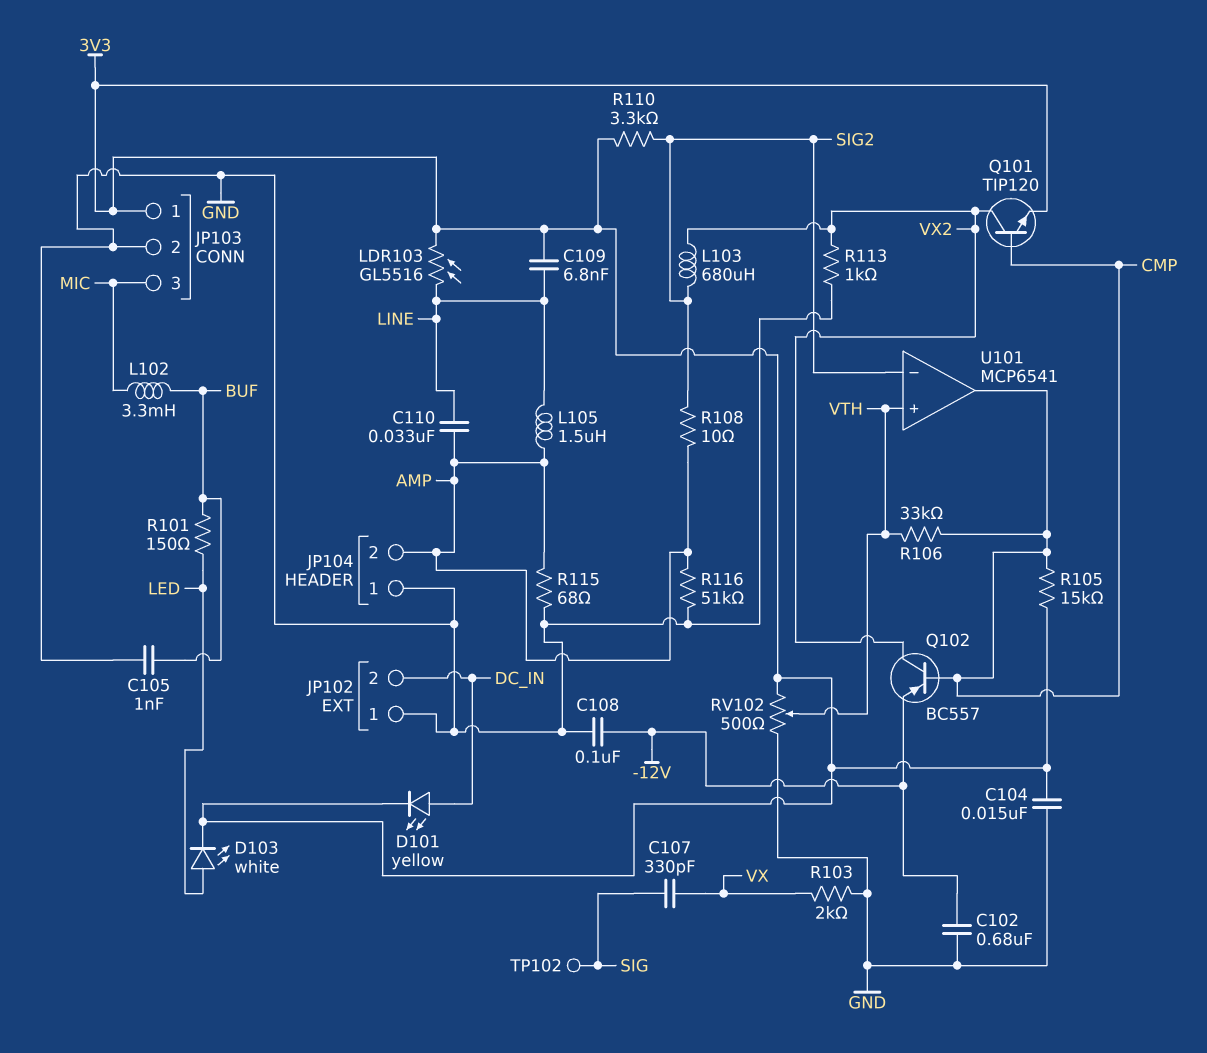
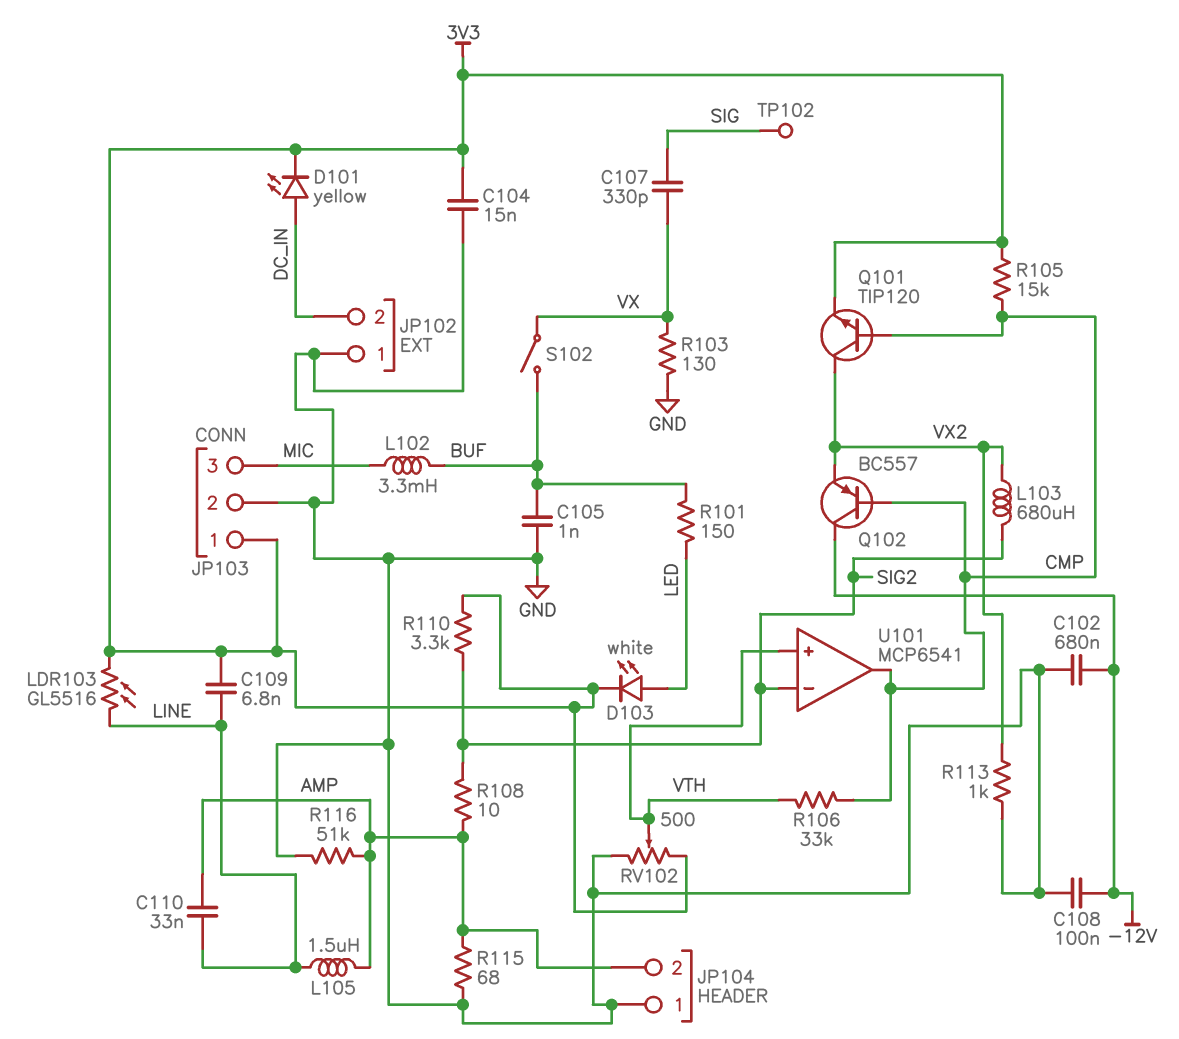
Q102: PNP BC557 (B CMP, C VX2, E -12V) -> PNP BC557 (B CMP, C -12V, E VX2)
R103: 2k (GND, VX) -> 130 (GND, VX)
S102: none -> switch (BUF, VX)

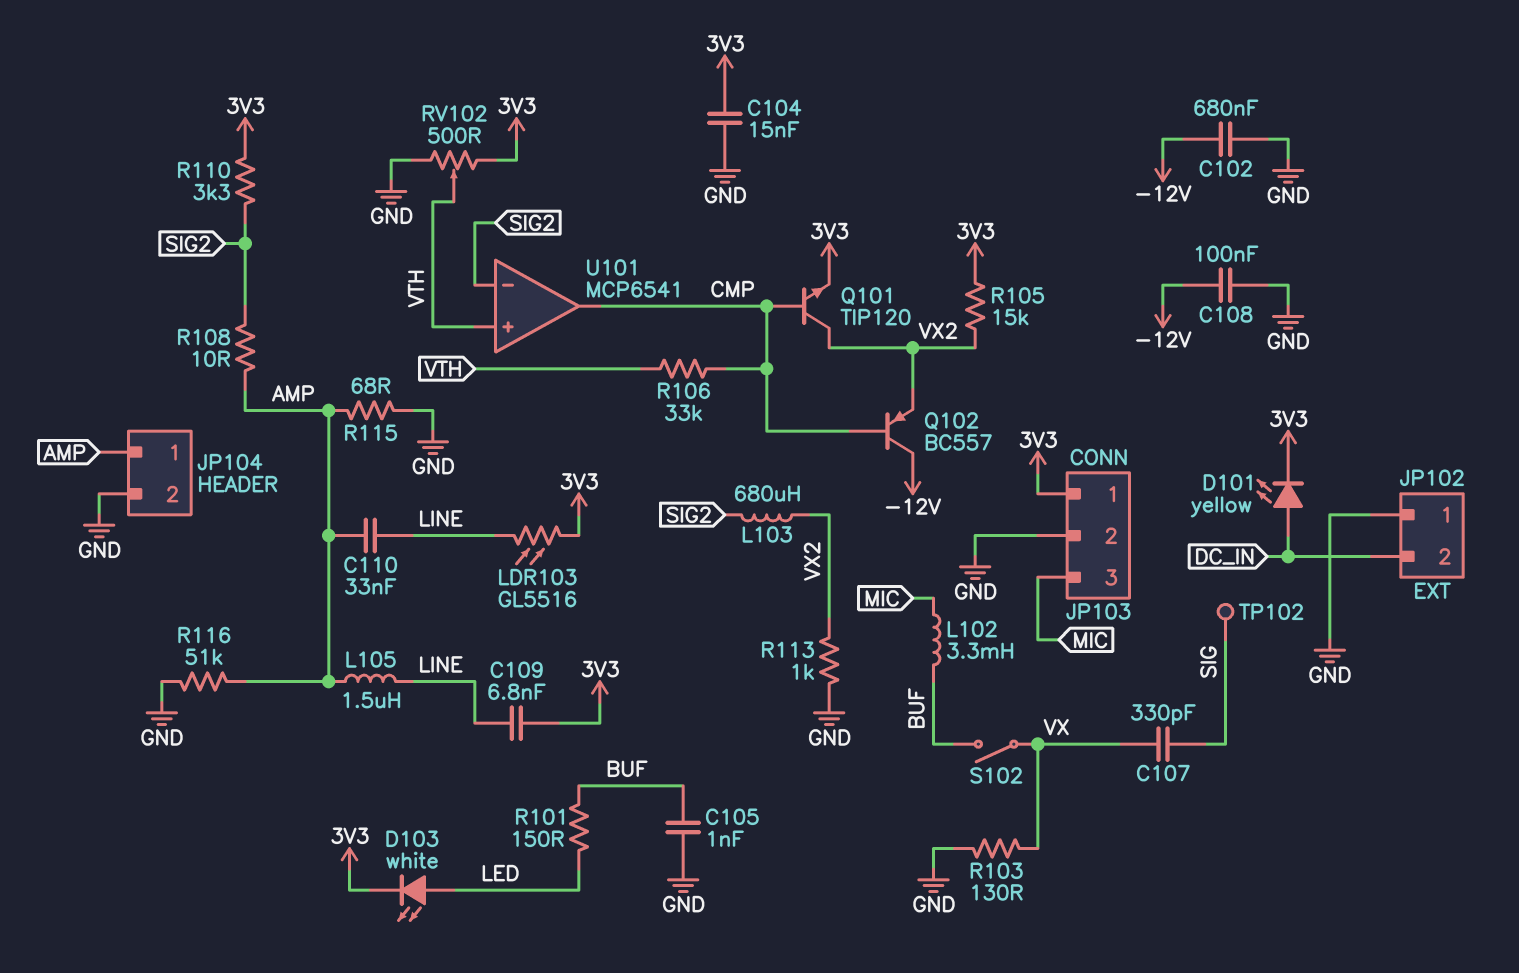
JP104 pin 1: GND -> AMP
JP104 pin 2: AMP -> GND
R105: 15k (3V3, CMP) -> 15k (3V3, VX2)

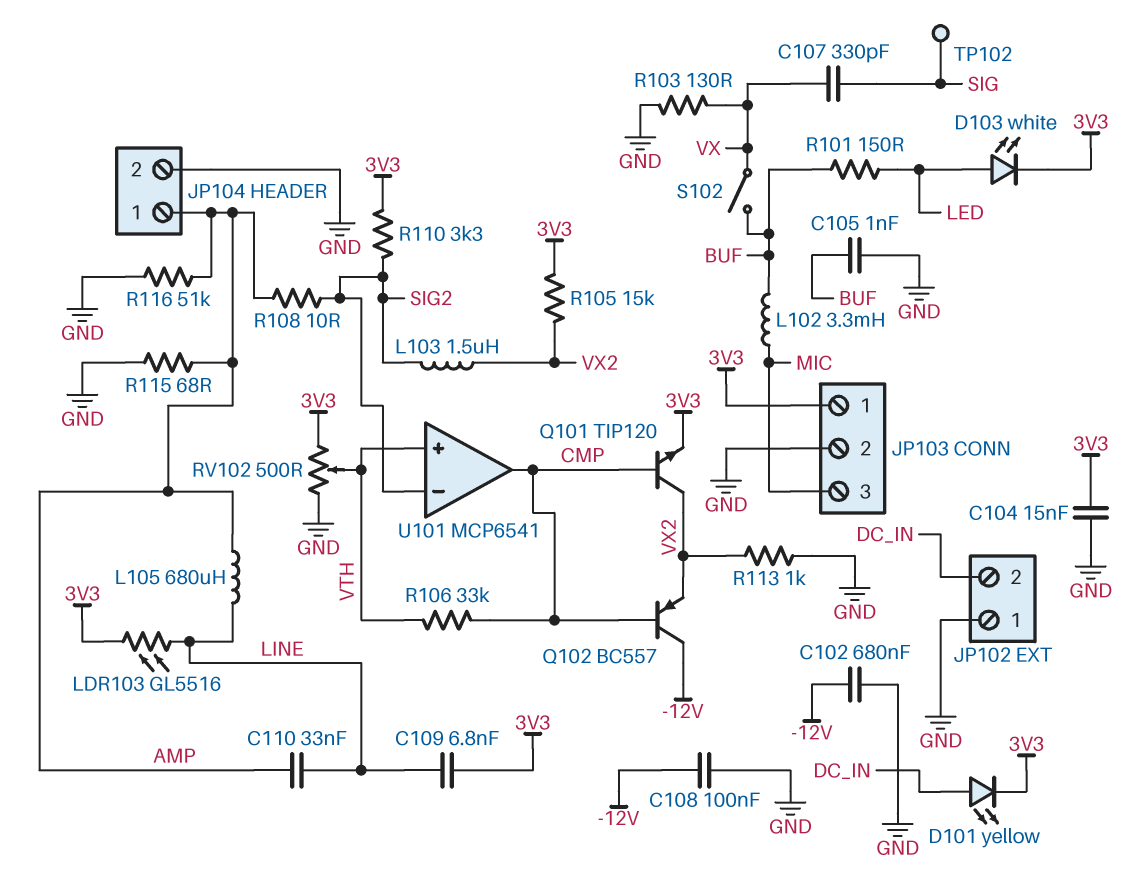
L103: 680uH (SIG2, VX2) -> 1.5uH (SIG2, VX2)
L105: 1.5uH (AMP, LINE) -> 680uH (AMP, LINE)

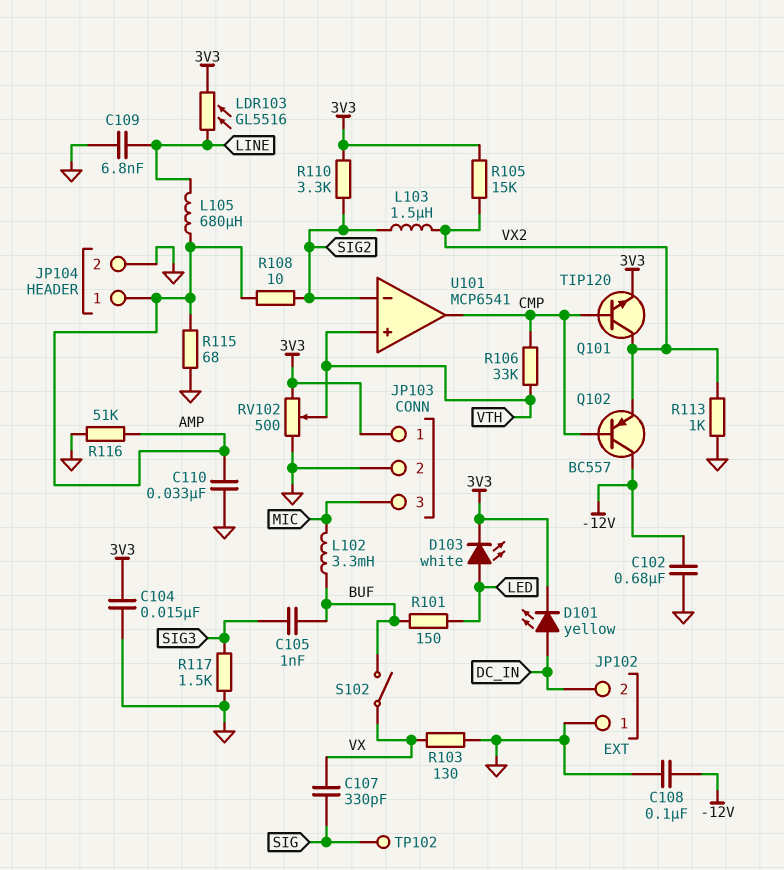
C105: 1nF (BUF, GND) -> 1nF (BUF, SIG3)
C109: 6.8nF (3V3, LINE) -> 6.8nF (GND, LINE)
C110: 33nF (AMP, LINE) -> 33nF (AMP, GND)
R117: none -> 1.5k (GND, SIG3)

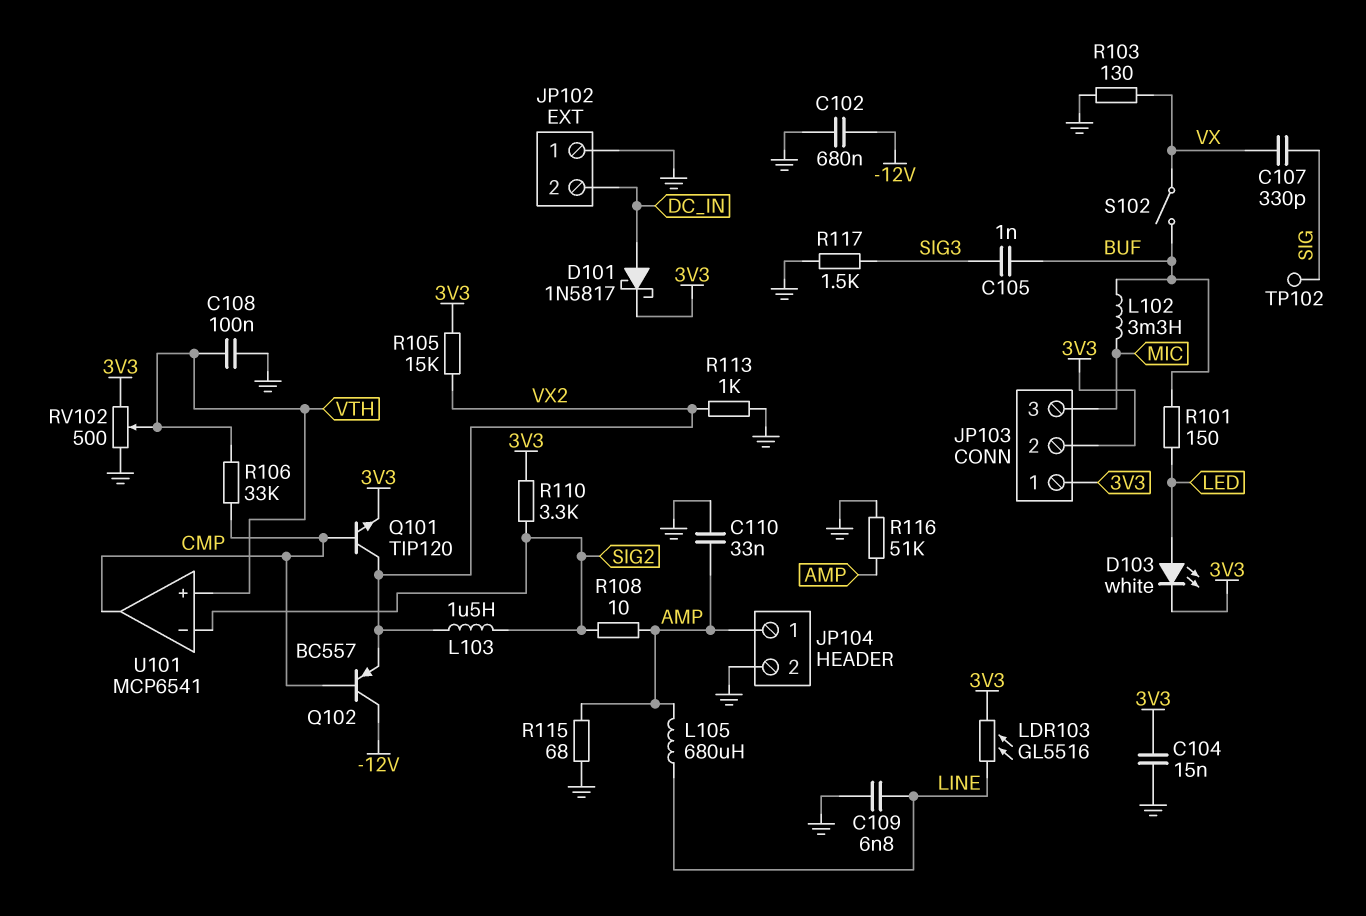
C108: 100nF (-12V, GND) -> 100nF (GND, VTH)
D101: LED yellow (A DC_IN, K 3V3) -> schottky 1N5817 (A DC_IN, K 3V3)
JP103 pin 2: GND -> 3V3

